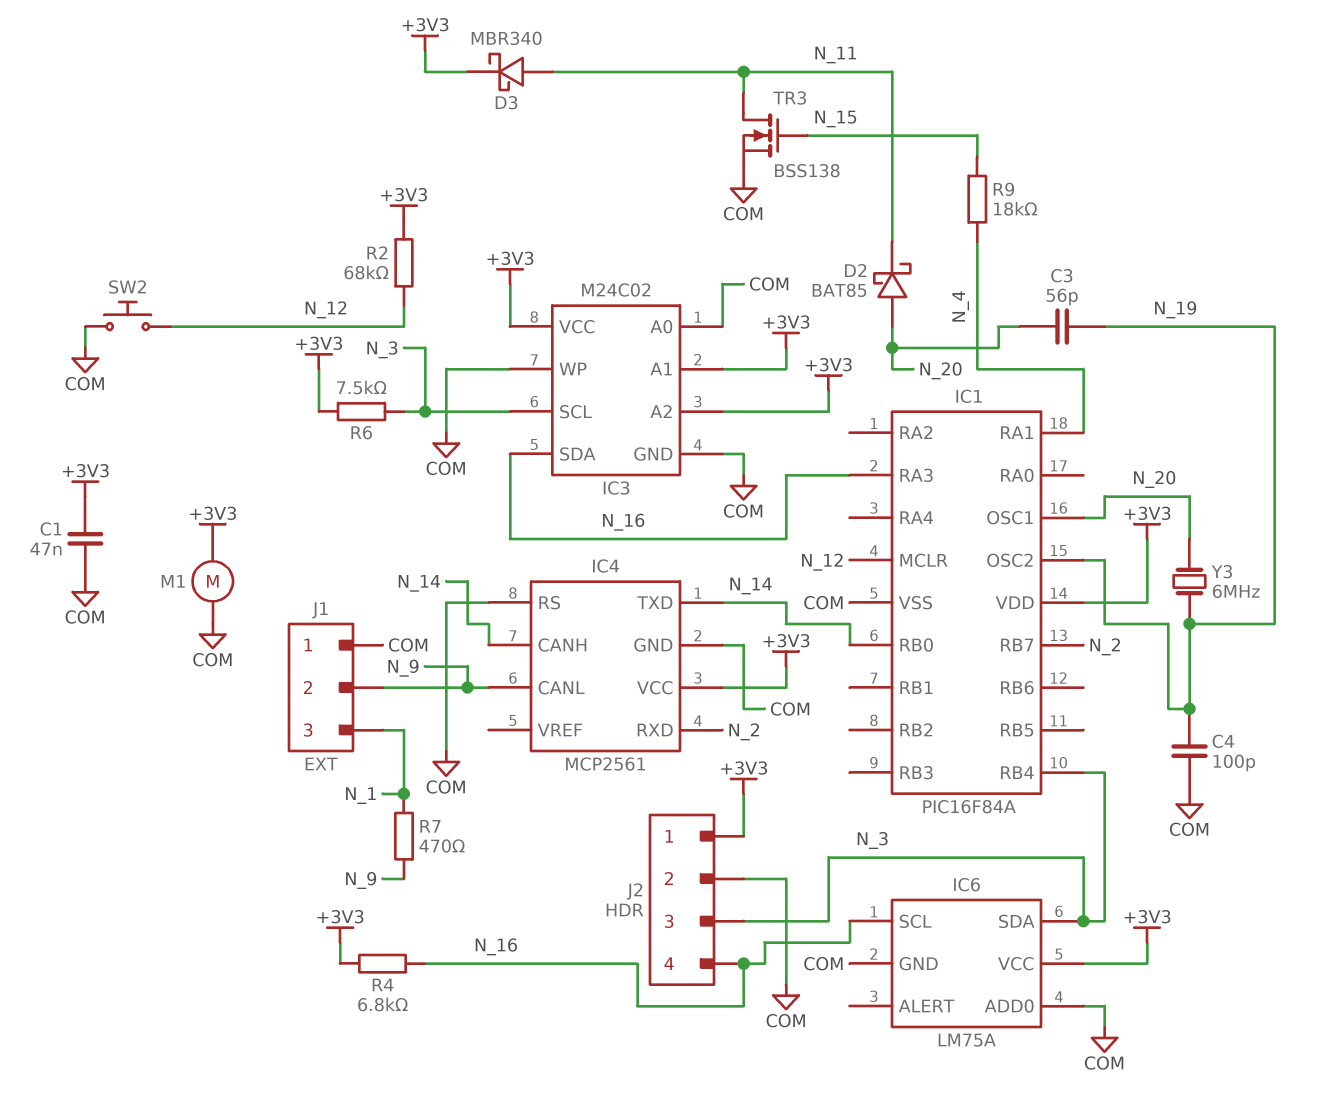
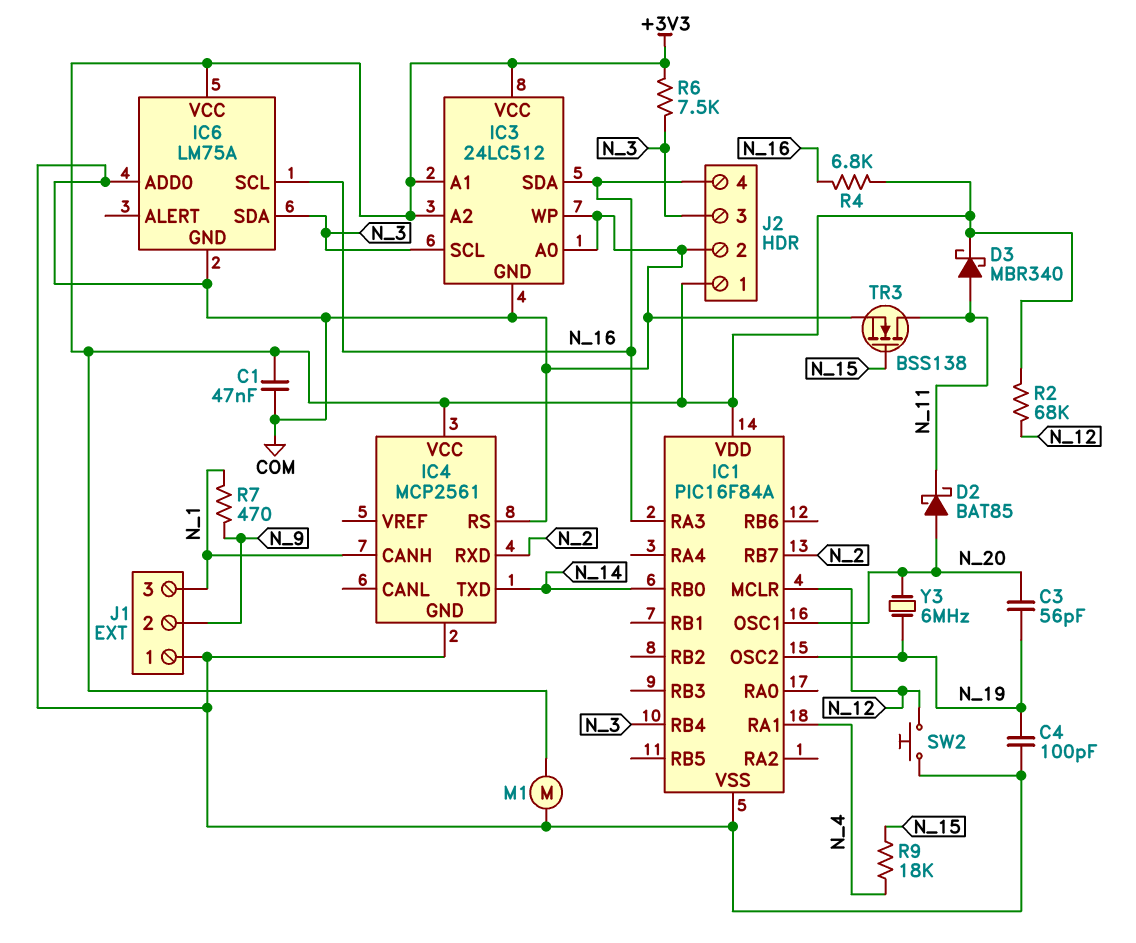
IC3: M24C02 -> 24LC512
IC4 pin CANH: N_14 -> N_1
IC4 pin CANL: N_9 -> none

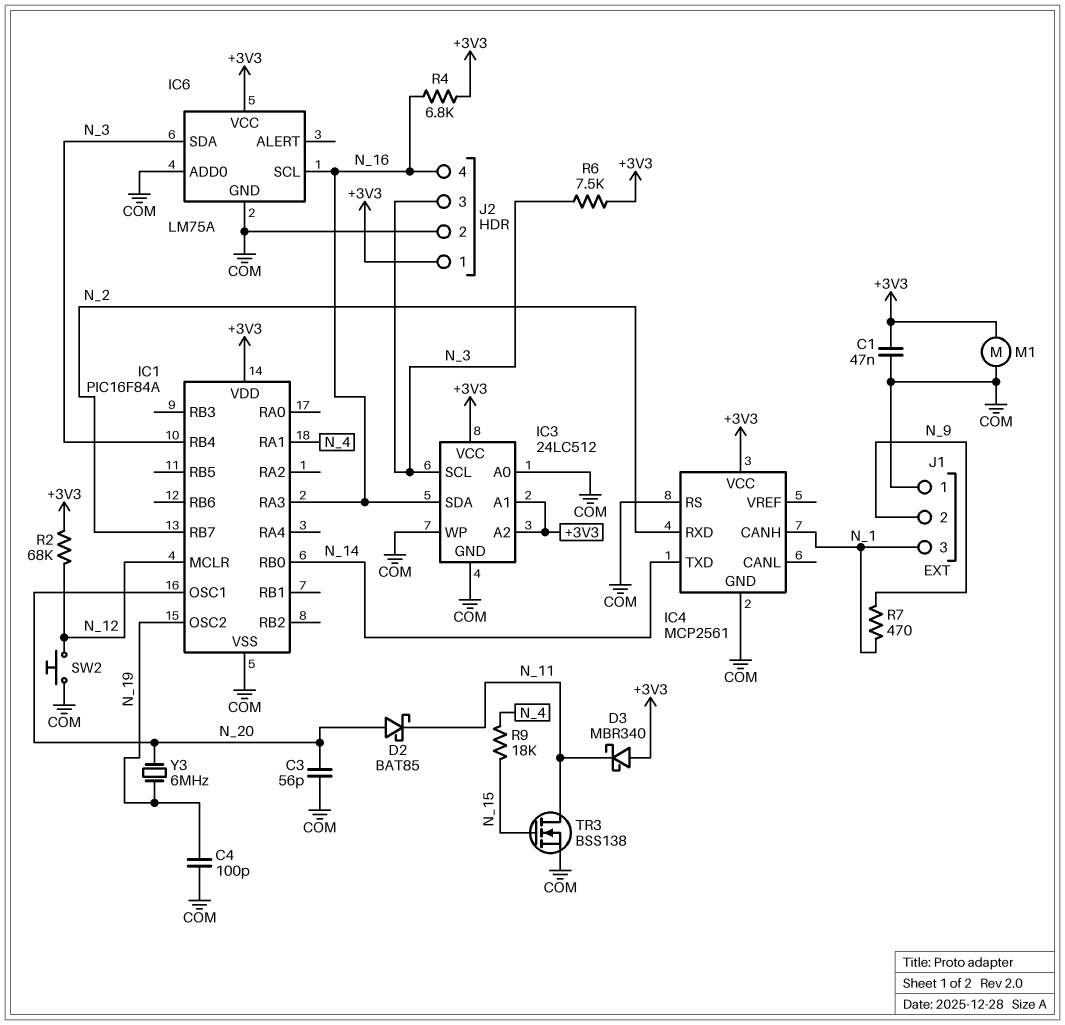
C3: 56pF (N_19, N_20) -> 56pF (COM, N_20)
D3: schottky MBR340 (A N_11, K +3V3) -> schottky MBR340 (A +3V3, K N_11)

